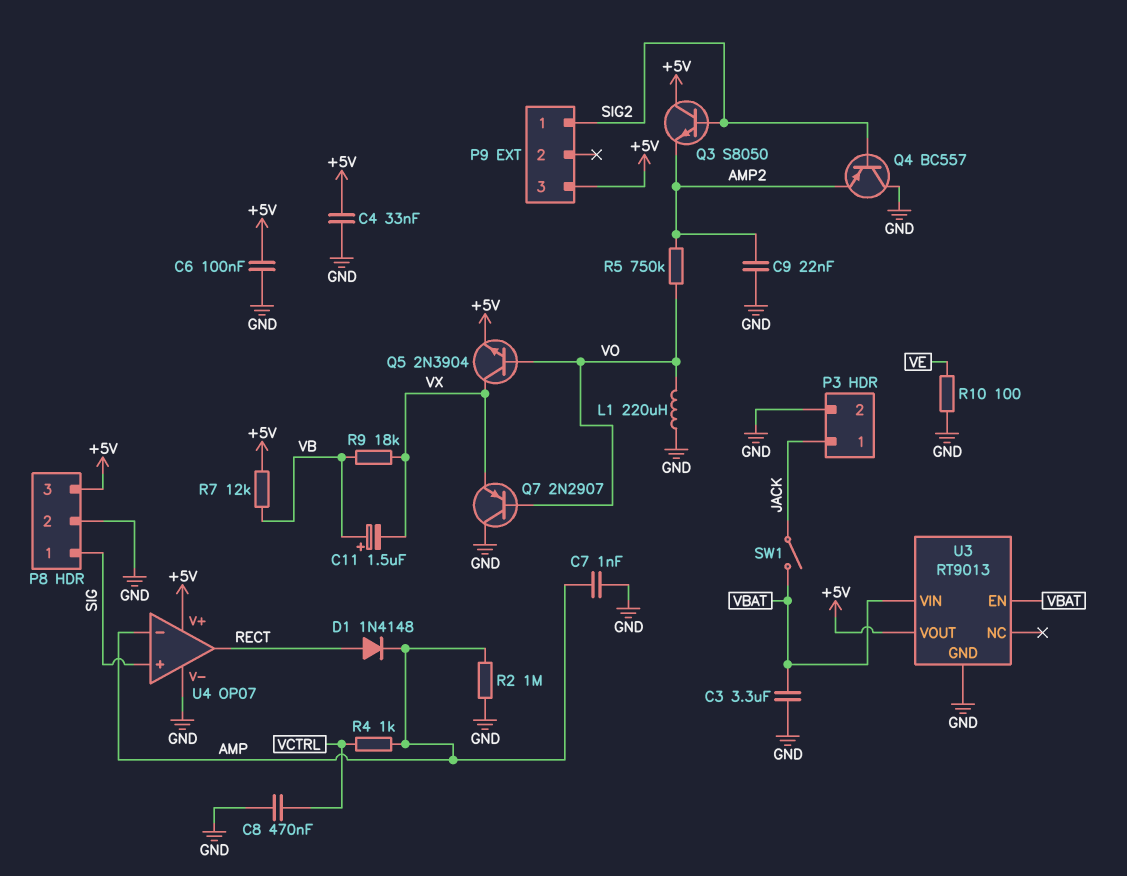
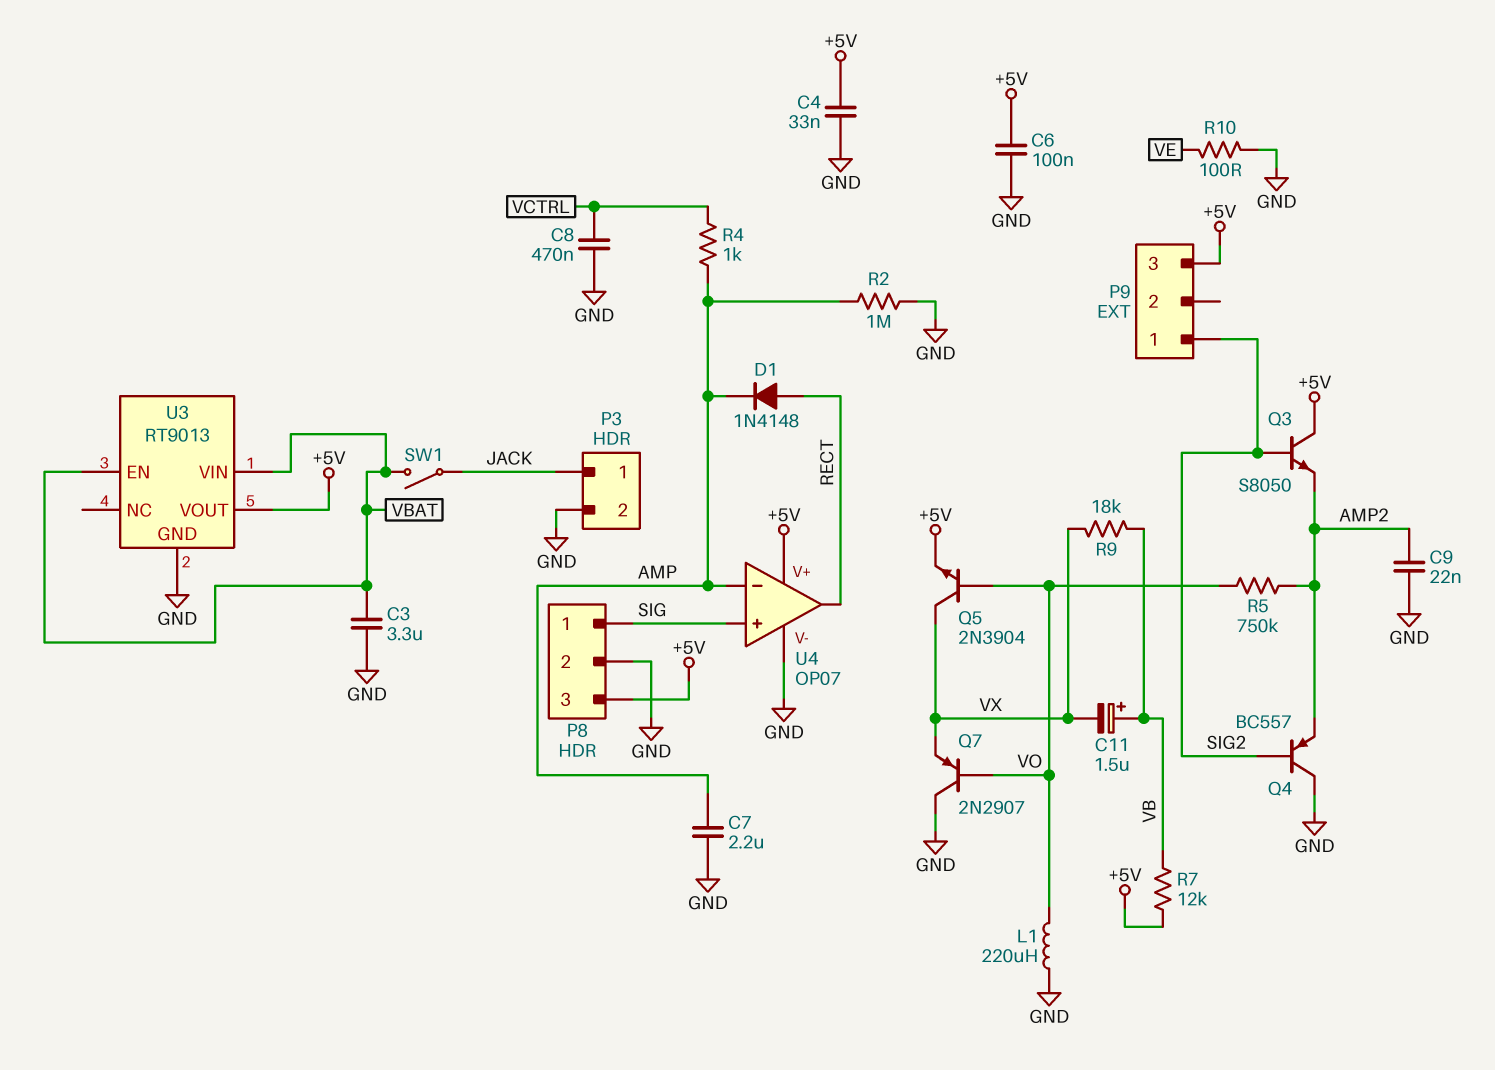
C7: 1nF (AMP, GND) -> 2.2uF (AMP, GND)

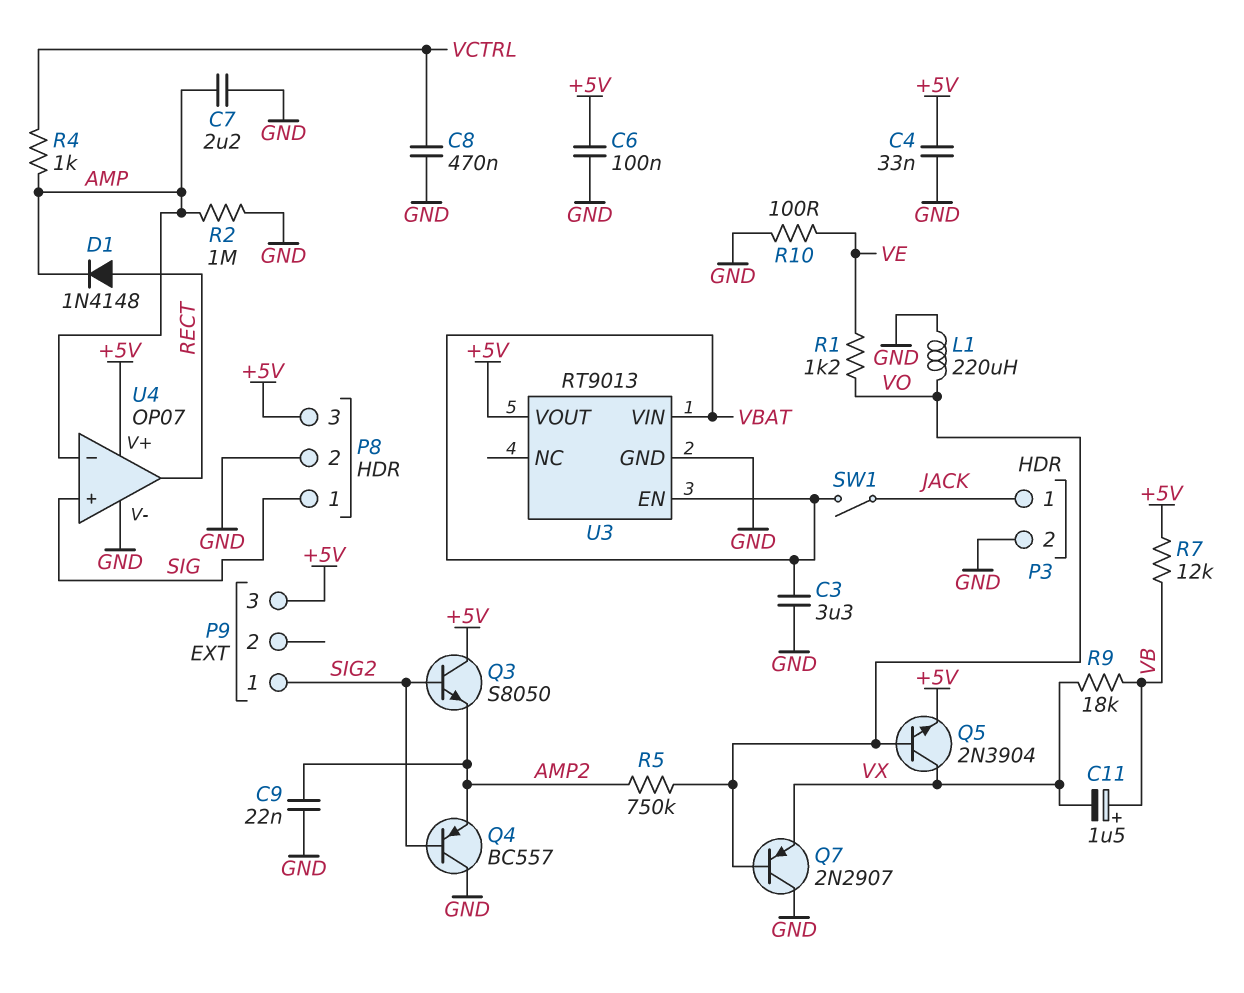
R1: none -> 1.2k (VE, VO)

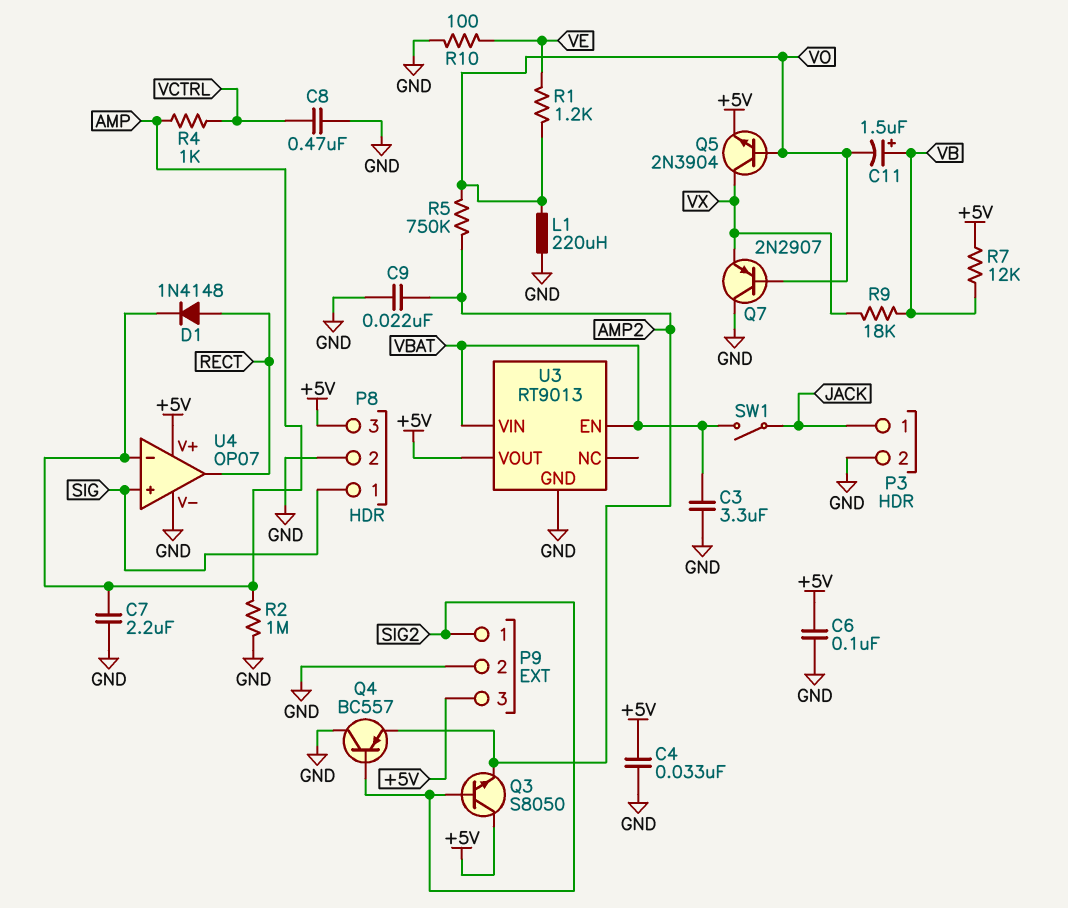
C11: 1.5uF (plus VB, minus VX) -> 1.5uF (plus VB, minus VO)
P9 pin 2: none -> GND

